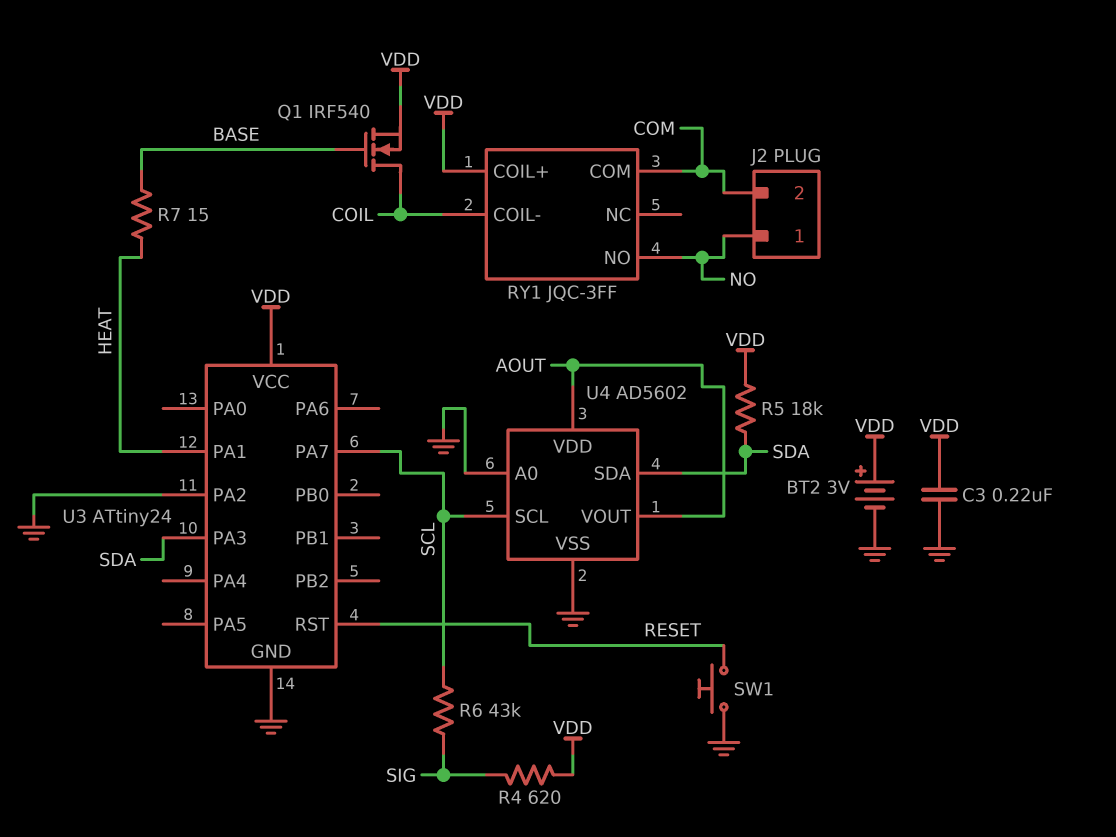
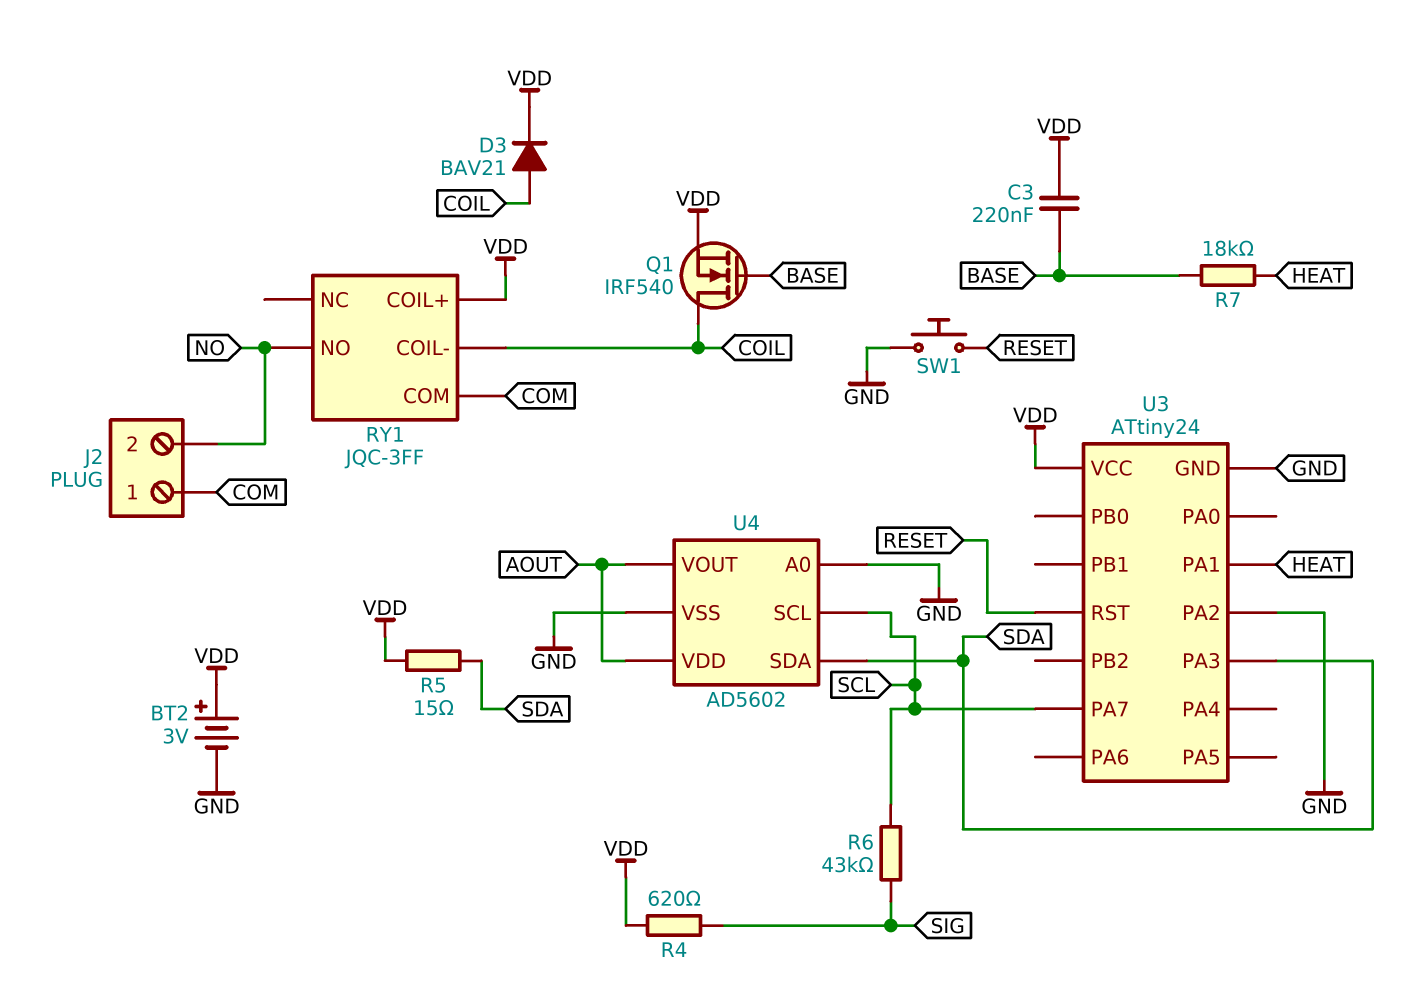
C3: 220nF (GND, VDD) -> 220nF (BASE, VDD)
D3: none -> diode BAV21 (A COIL, K VDD)
J2 pin 1: NO -> COM
J2 pin 2: COM -> NO
R5: 18k (SDA, VDD) -> 15 (SDA, VDD)
R7: 15 (BASE, HEAT) -> 18k (BASE, HEAT)

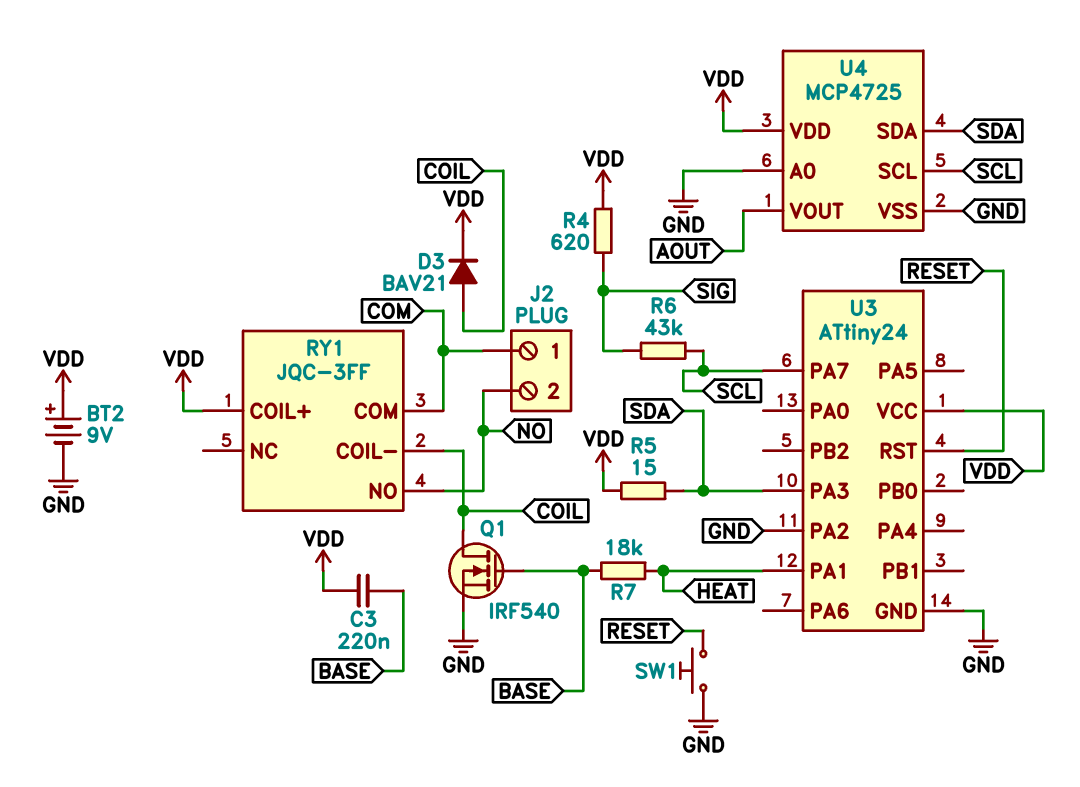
BT2: 3V (plus VDD, minus GND) -> 9V (plus VDD, minus GND)
Q1: NMOS IRF540 (G BASE, D COIL, S VDD) -> NMOS IRF540 (G BASE, D COIL, S GND)
U4: AD5602 -> MCP4725
U4 pin VDD: AOUT -> VDD

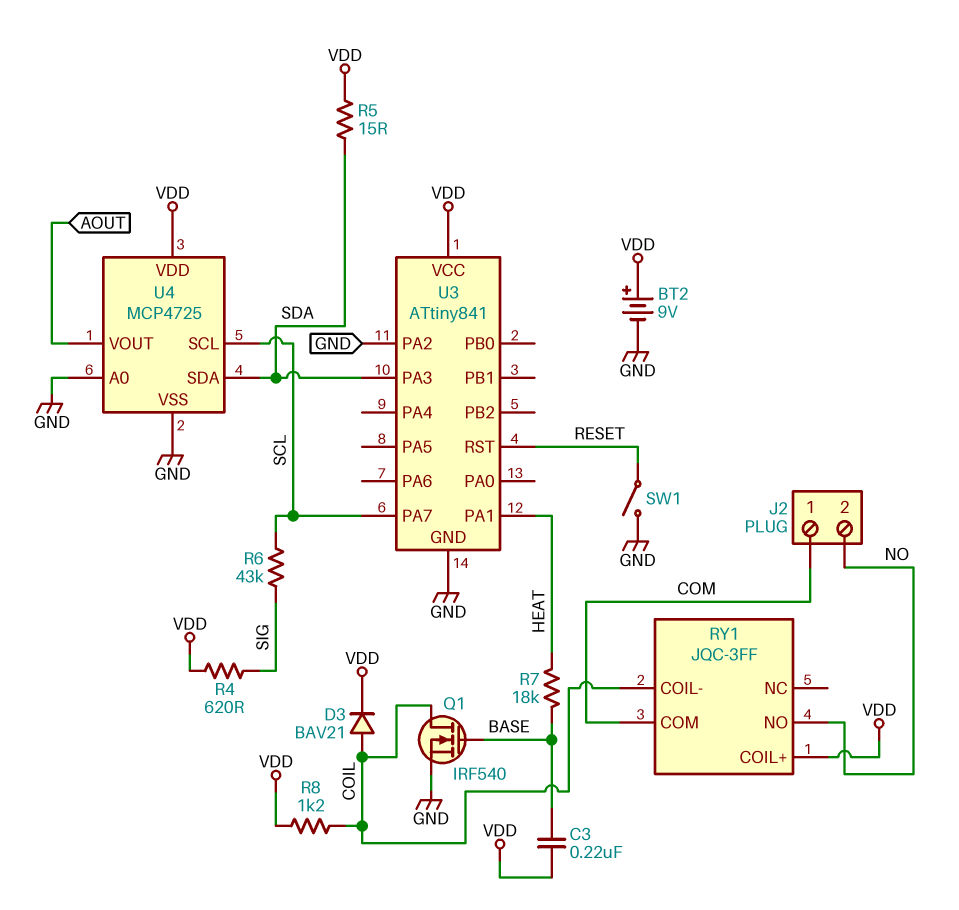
R8: none -> 1.2k (COIL, VDD)
SW1: button (GND, RESET) -> switch (GND, RESET)
U3: ATtiny24 -> ATtiny841

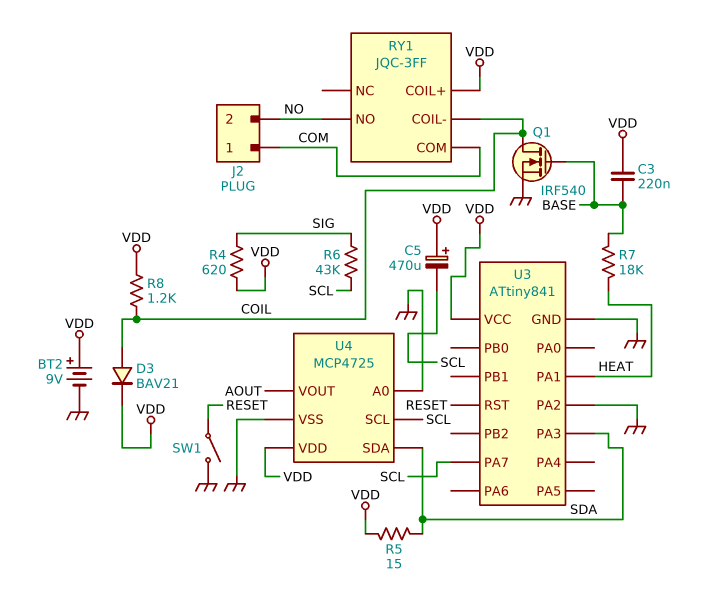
C5: none -> 470uF (plus VDD, minus SCL)

